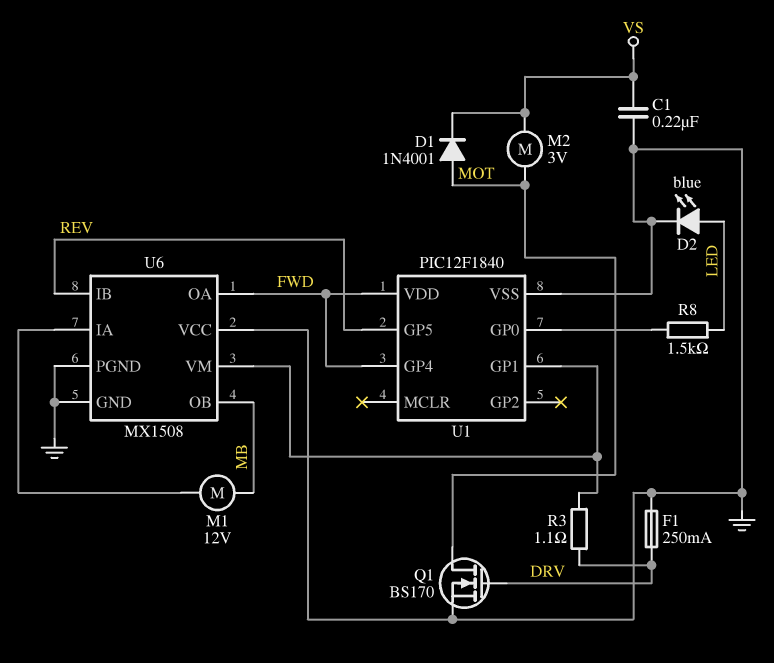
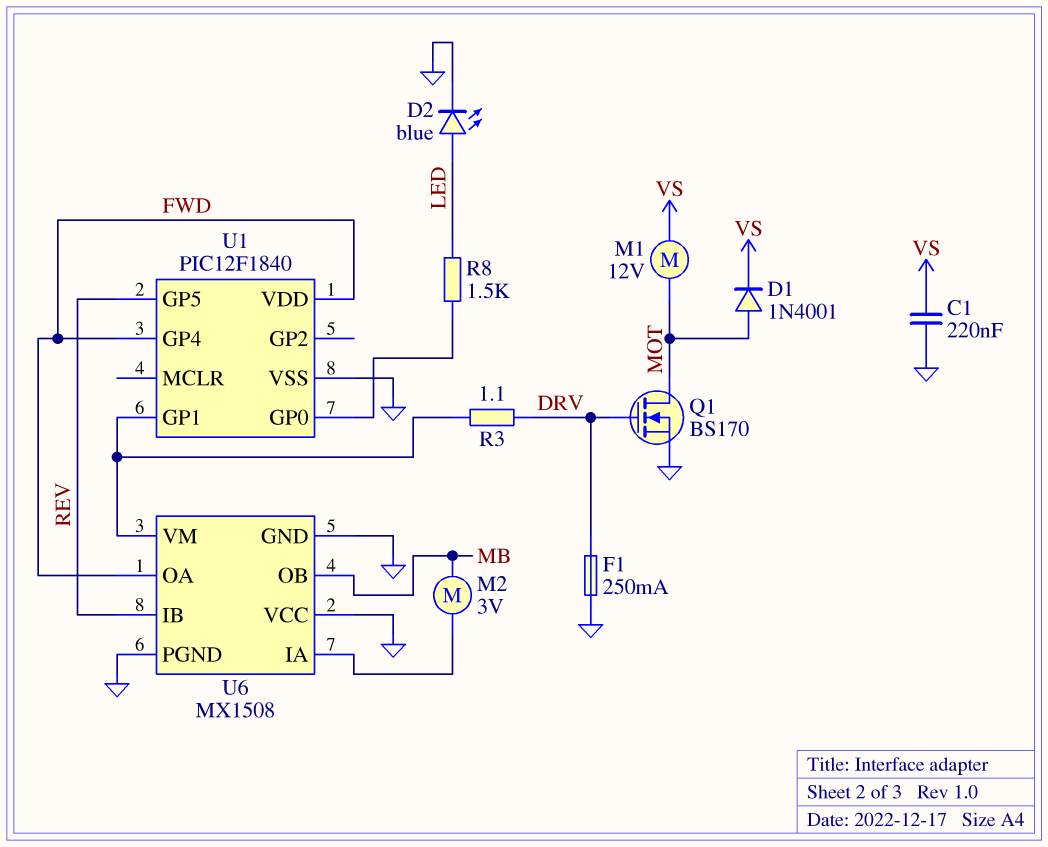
M1: motor 12V (MB, U6/IA) -> motor 12V (MOT, VS)
M2: motor 3V (MOT, VS) -> motor 3V (MB, U6/IA)

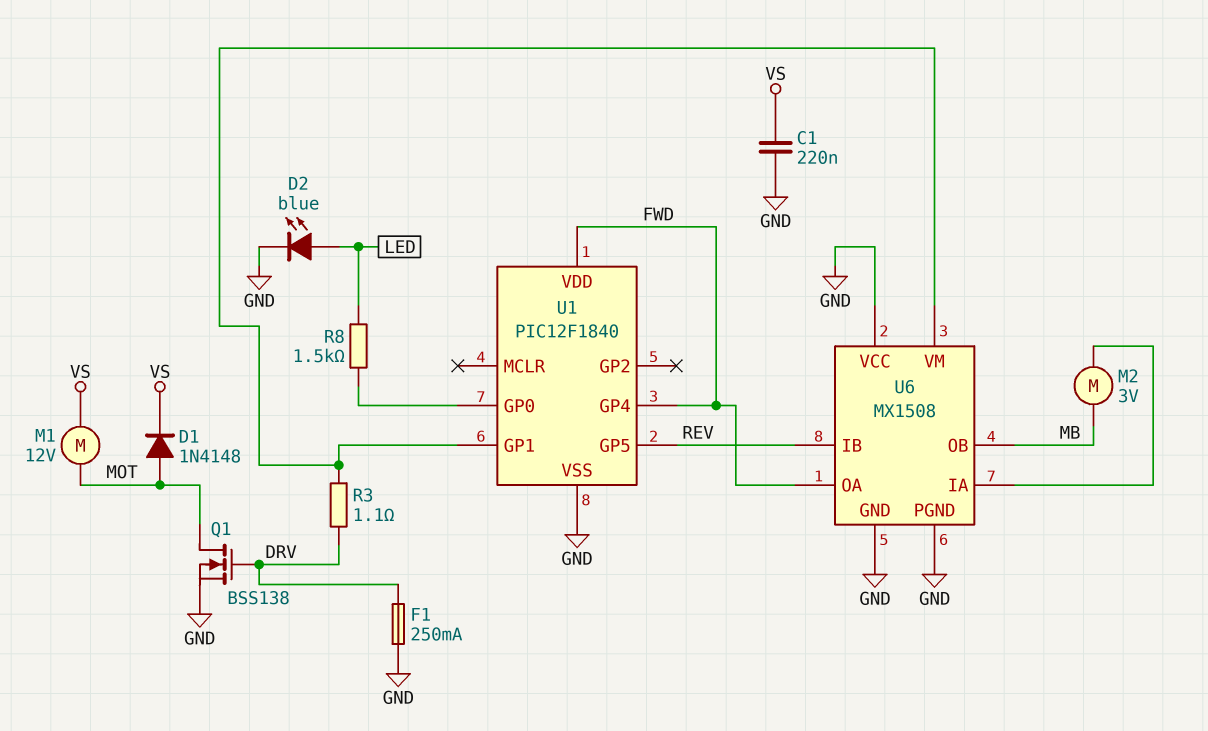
D1: diode 1N4001 (A MOT, K VS) -> diode 1N4148 (A MOT, K VS)
Q1: NMOS BS170 (G DRV, D MOT, S GND) -> NMOS BSS138 (G DRV, D MOT, S GND)

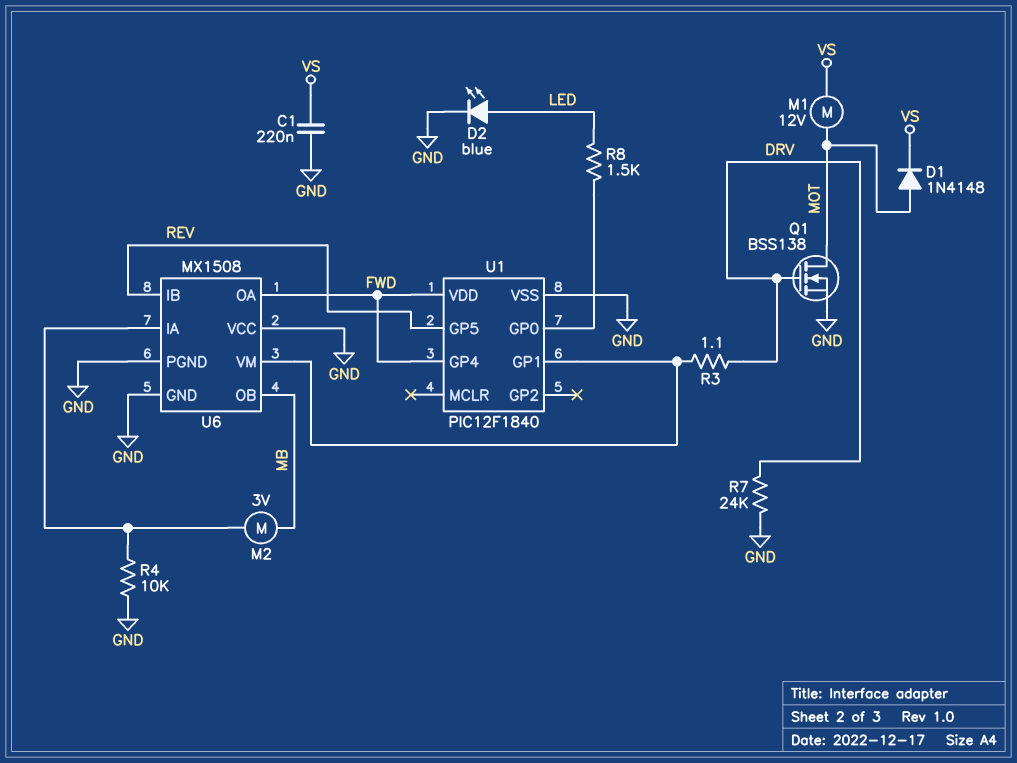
F1: 250mA (DRV, GND) -> none
R4: none -> 10k (GND, U6/IA)
R7: none -> 24k (DRV, GND)

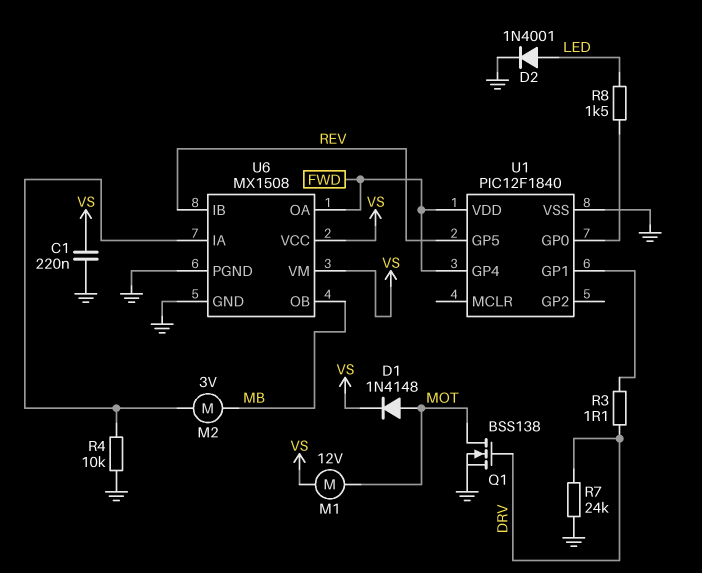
D2: LED blue (A LED, K GND) -> diode 1N4001 (A LED, K GND)
U6 pin VCC: GND -> VS
U6 pin VM: U1/GP1 -> VS

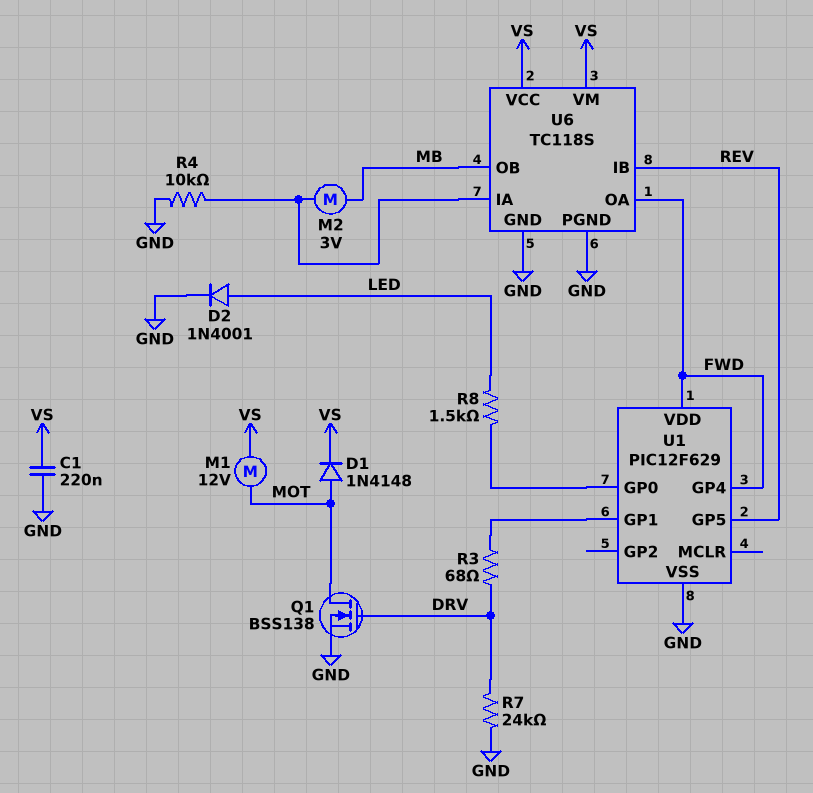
R3: 1.1 (DRV, U1/GP1) -> 68 (DRV, U1/GP1)
U1: PIC12F1840 -> PIC12F629
U6: MX1508 -> TC118S

